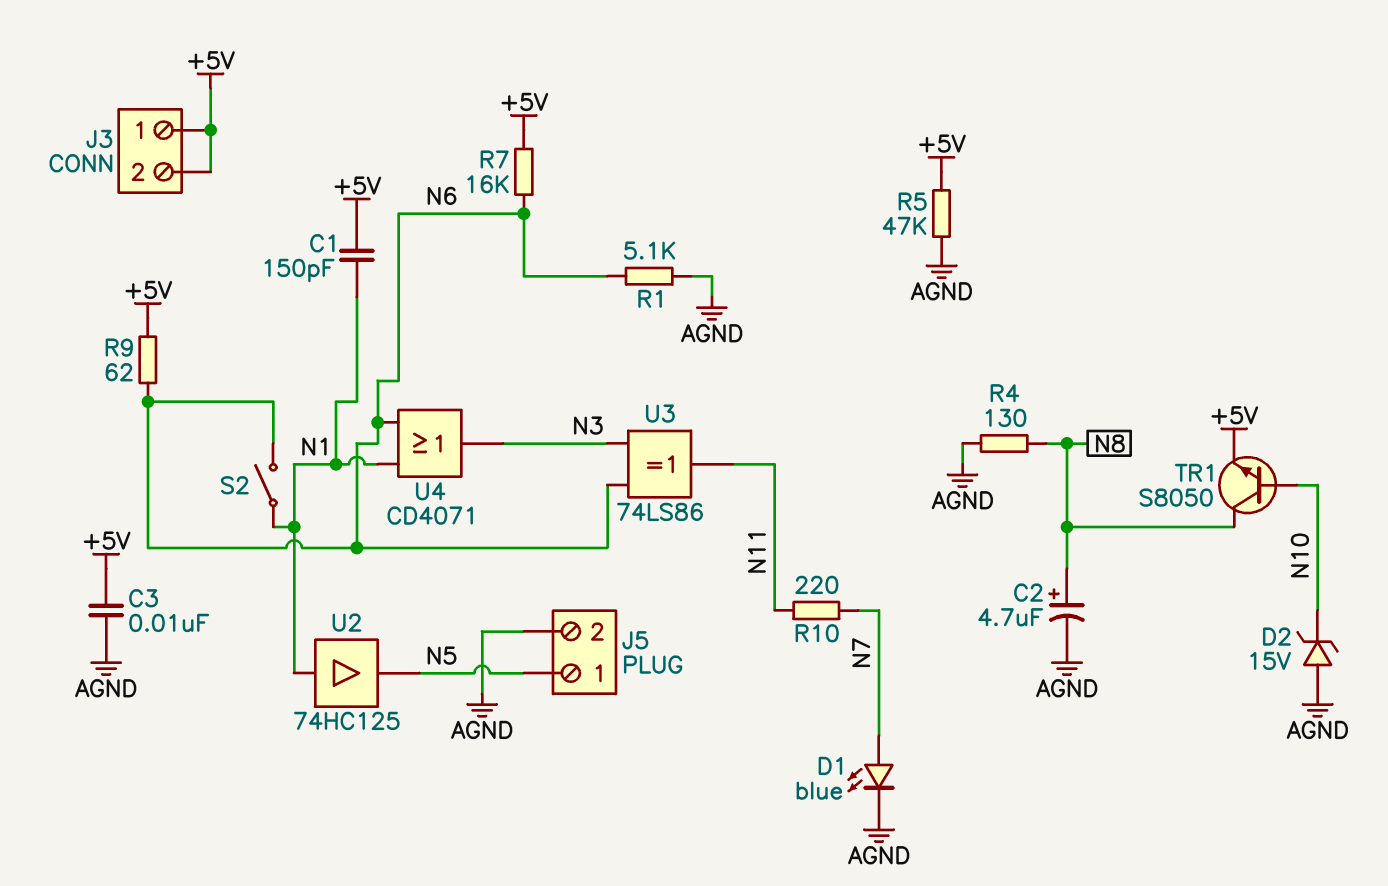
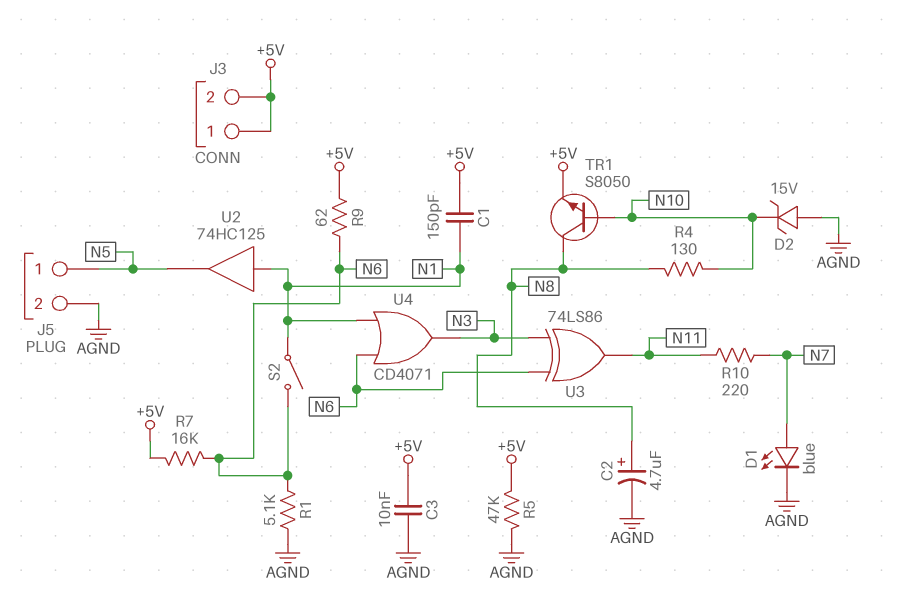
R4: 130 (AGND, N8) -> 130 (N8, N10)

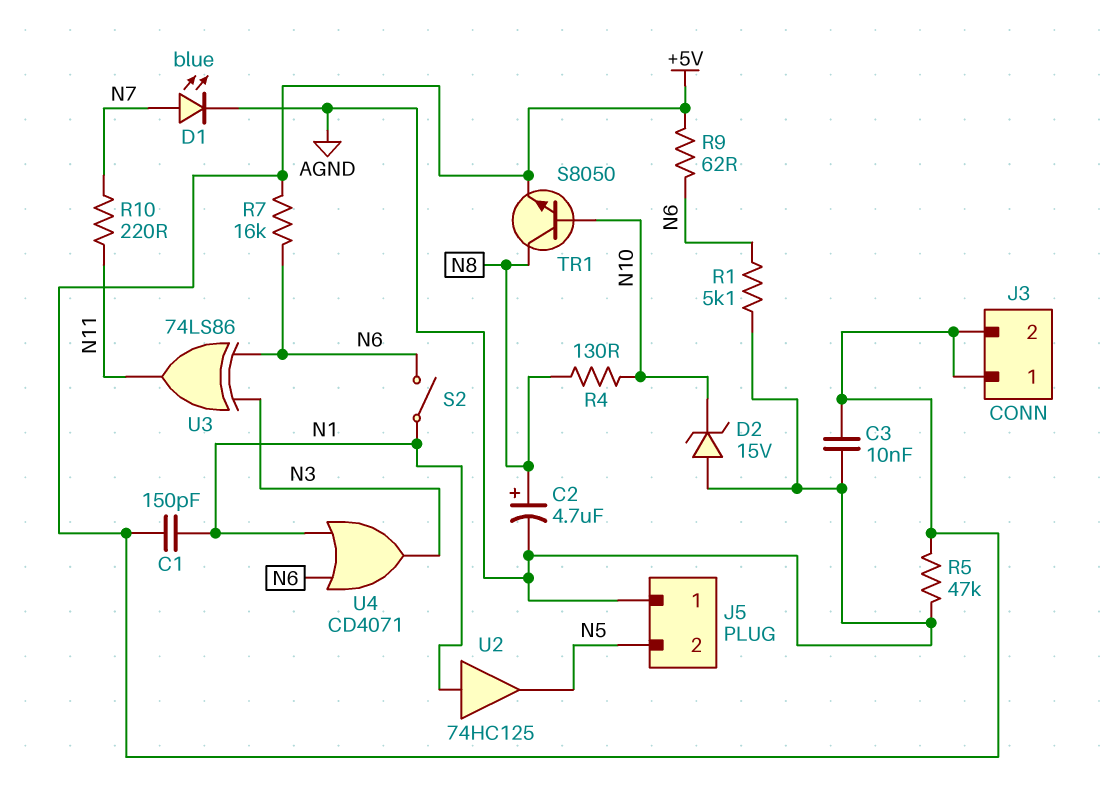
J5 pin 1: N5 -> AGND
J5 pin 2: AGND -> N5

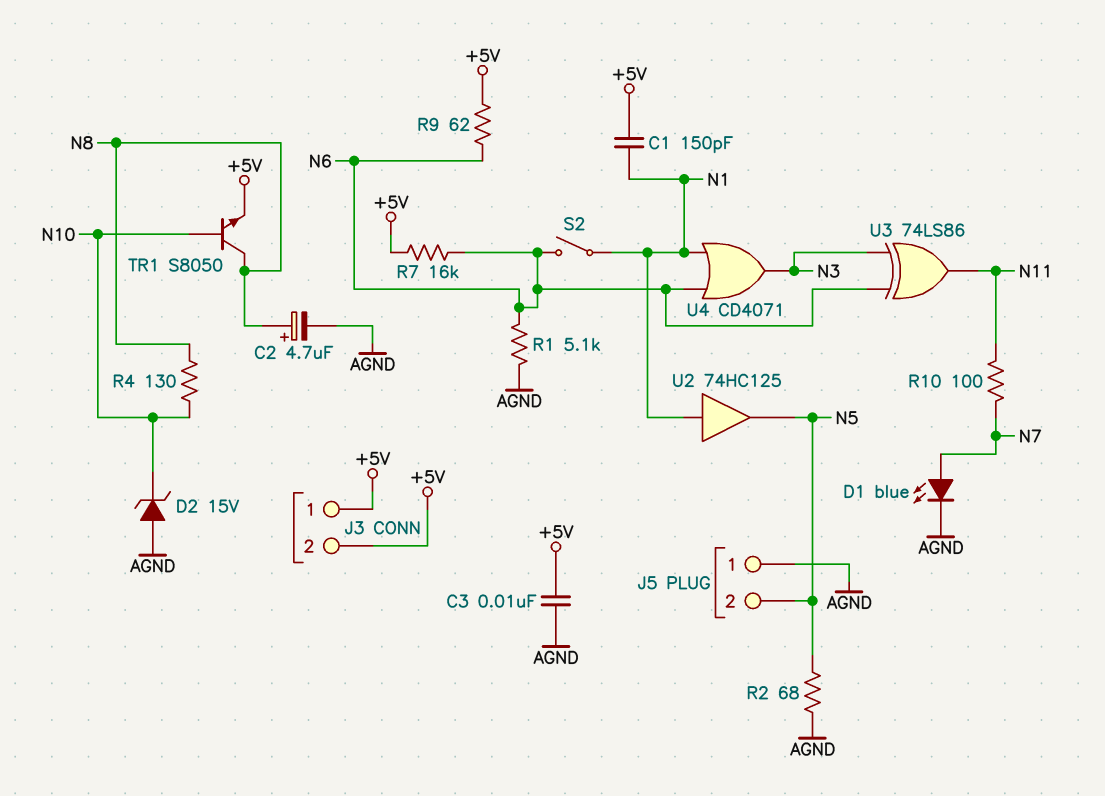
R2: none -> 68 (AGND, N5)
R5: 47k (+5V, AGND) -> none
R10: 220 (N7, N11) -> 100 (N7, N11)

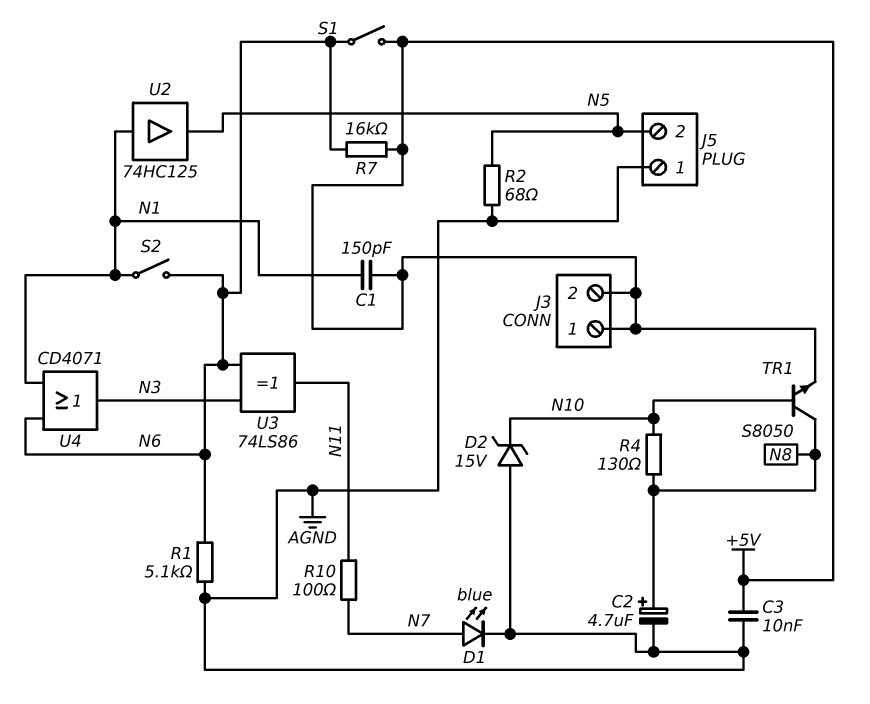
R9: 62 (+5V, N6) -> none
S1: none -> switch (+5V, N6)

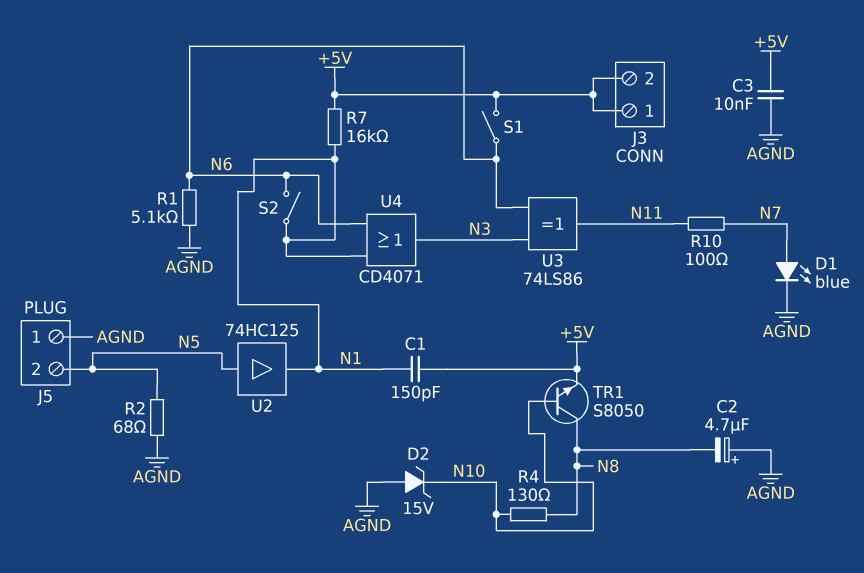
C2: 4.7uF (plus N8, minus AGND) -> 4.7uF (plus AGND, minus N8)
R7: 16k (+5V, N6) -> 16k (+5V, N1)
U2: buffer 74HC125 (in N1, out N5) -> buffer 74HC125 (in N5, out N1)

